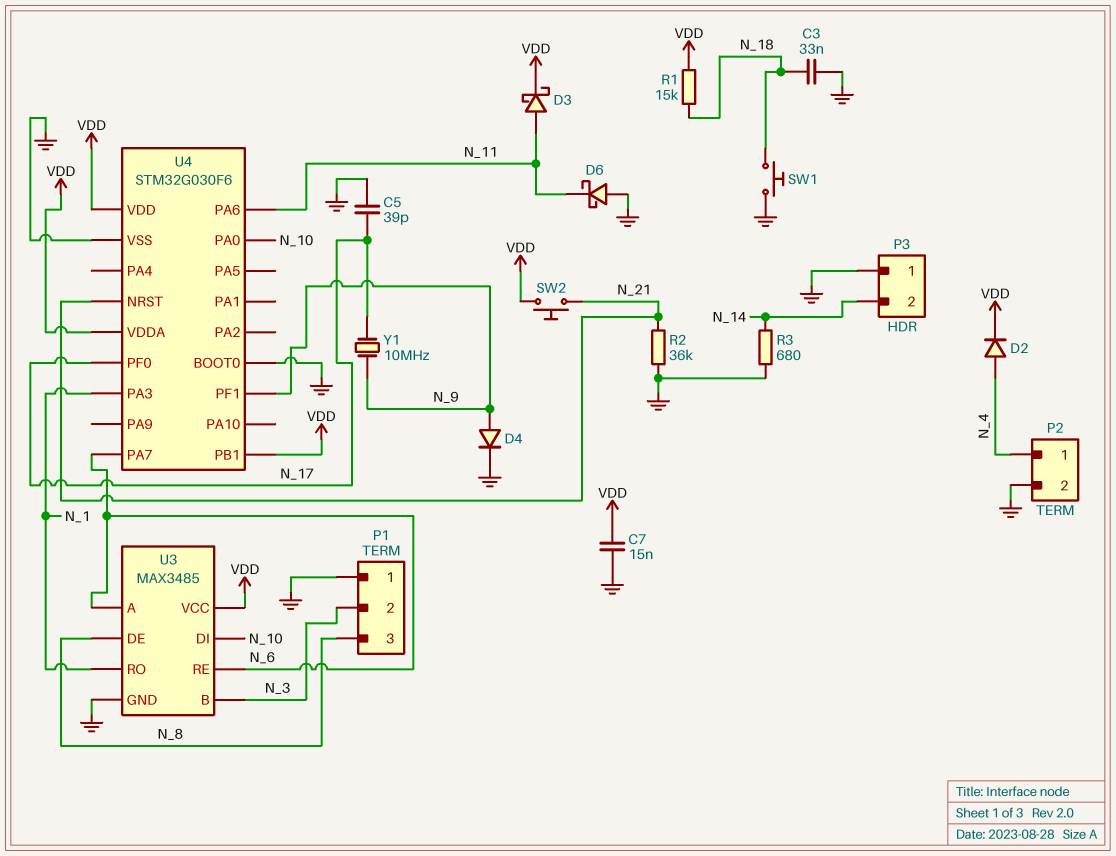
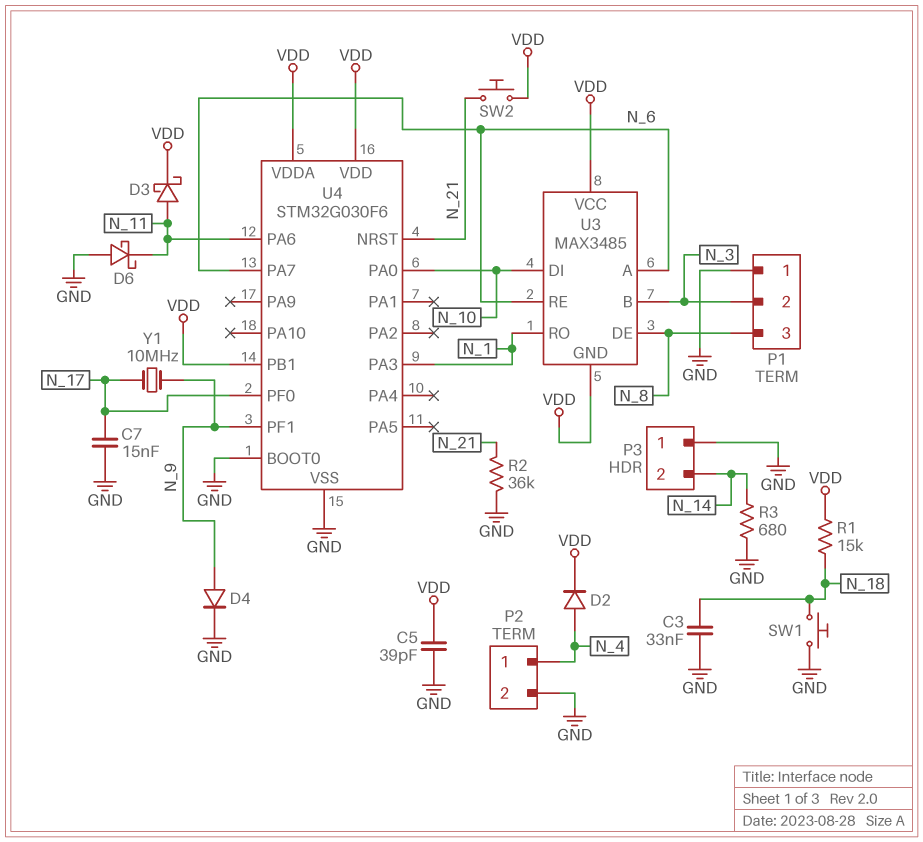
C5: 39pF (GND, N_17) -> 39pF (GND, VDD)
C7: 15nF (GND, VDD) -> 15nF (GND, N_17)
U3 pin GND: GND -> VDD

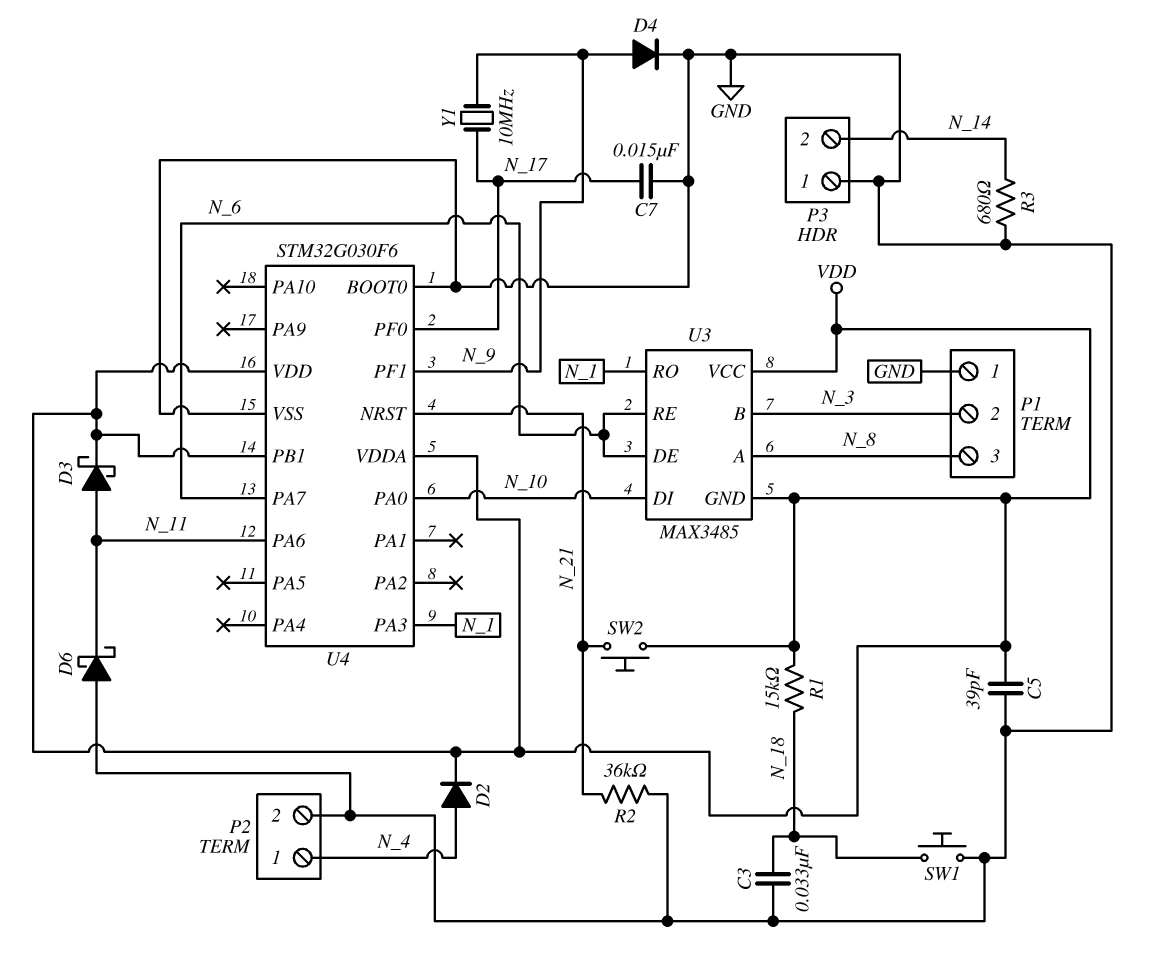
U3 pin A: N_6 -> N_8
U3 pin DE: N_8 -> N_6

